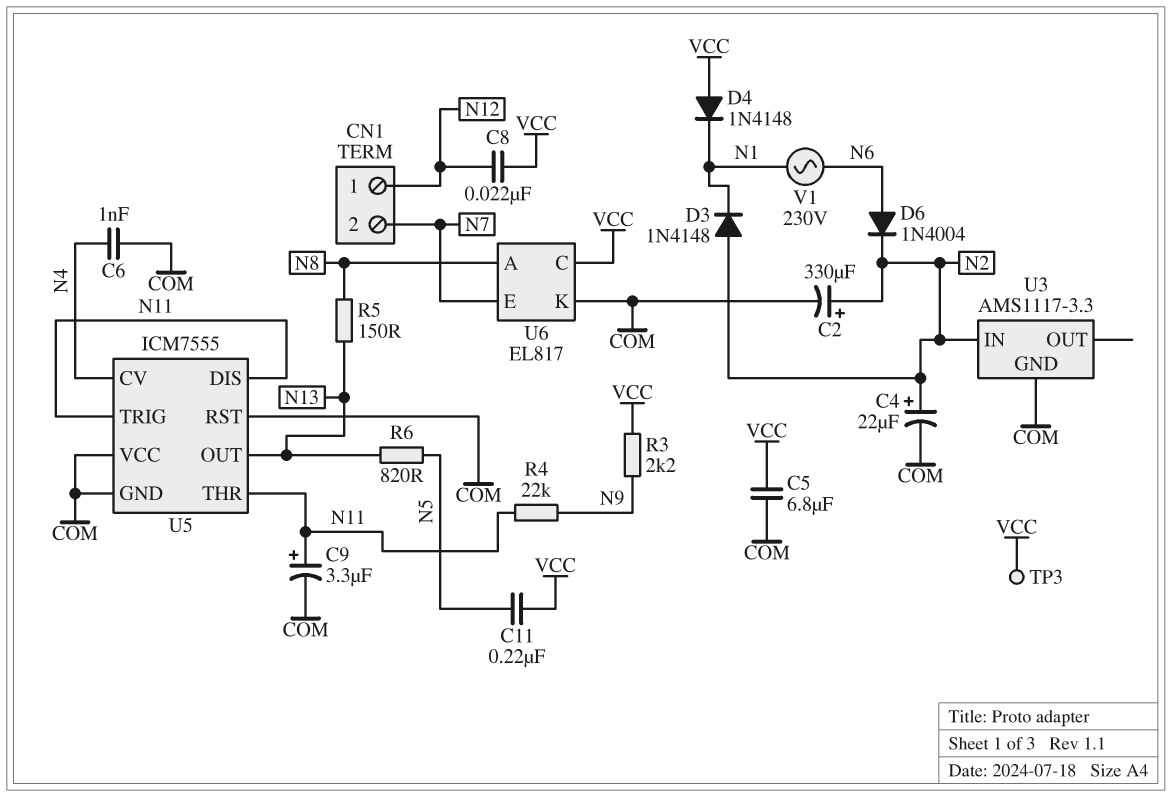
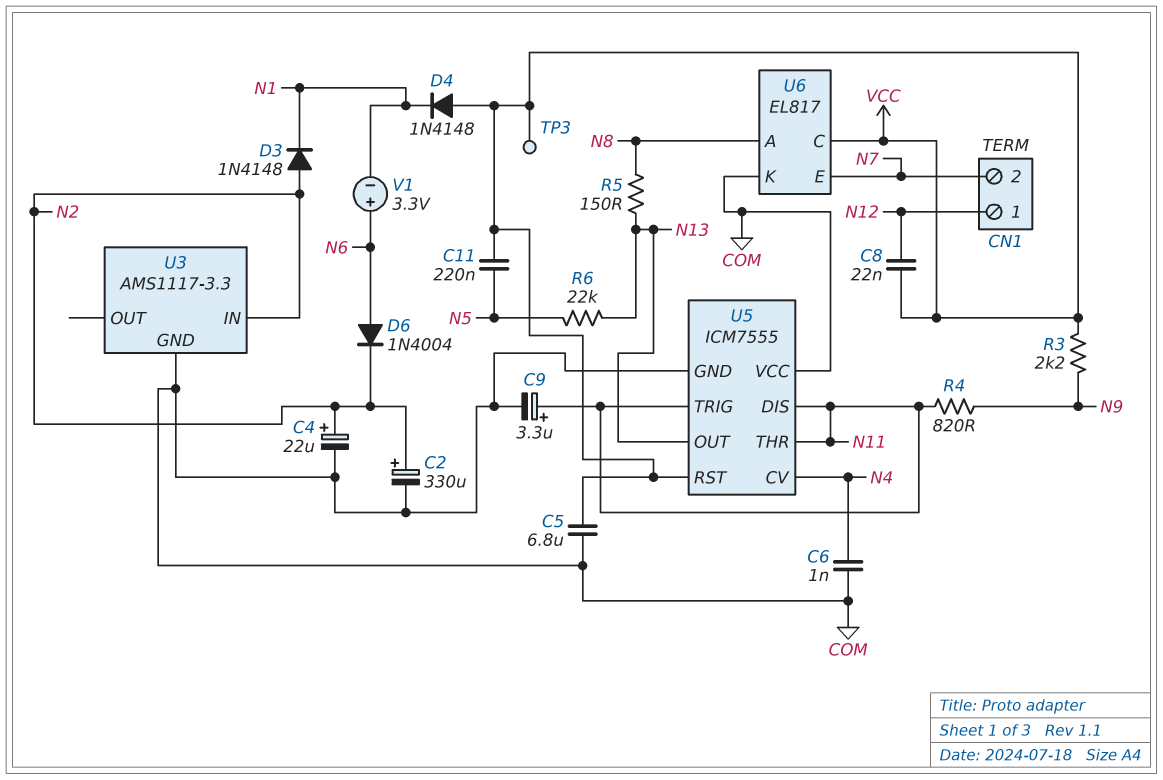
R4: 22k (N9, N11) -> 820 (N9, N11)
R6: 820 (N5, N13) -> 22k (N5, N13)
U5 pin RST: COM -> VCC
V1: AC 230V (N1, N6) -> 3.3V (plus N6, minus N1)

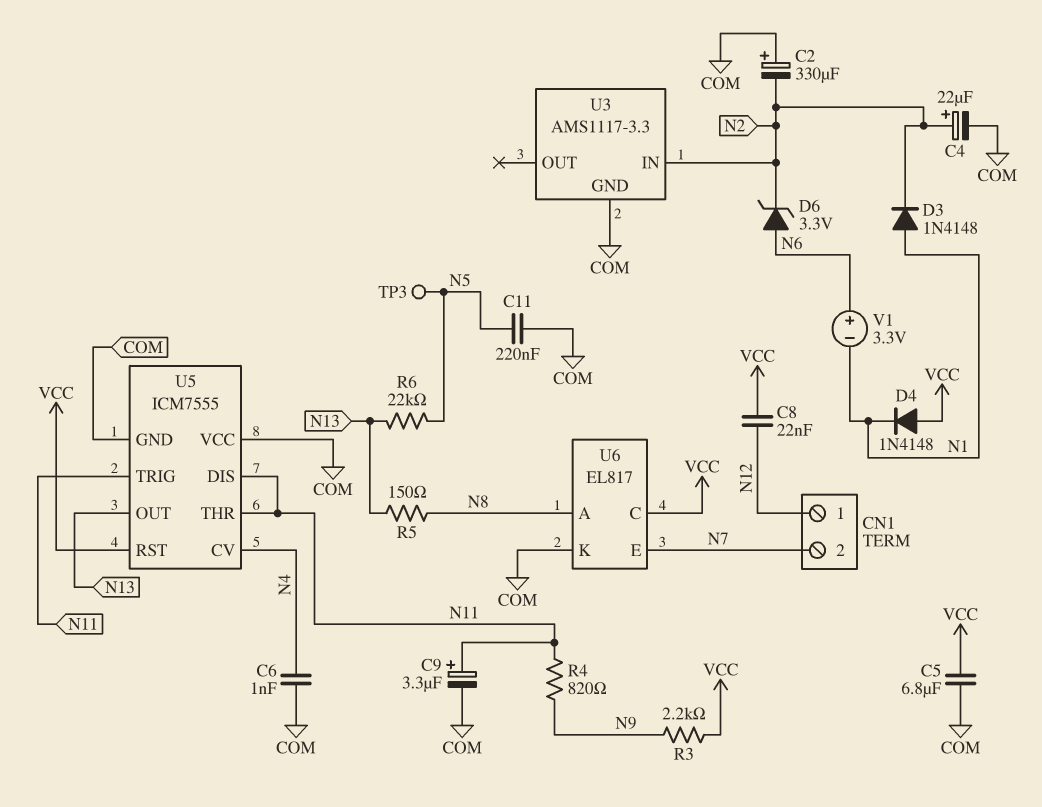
C2: 330uF (plus N2, minus COM) -> 330uF (plus COM, minus N2)
C11: 220nF (N5, VCC) -> 220nF (COM, N5)
D3: diode 1N4148 (A N2, K N1) -> diode 1N4148 (A N1, K N2)
D6: diode 1N4004 (A N6, K N2) -> zener 3.3V (A N6, K N2)
TP3: test point (VCC) -> test point (N5)

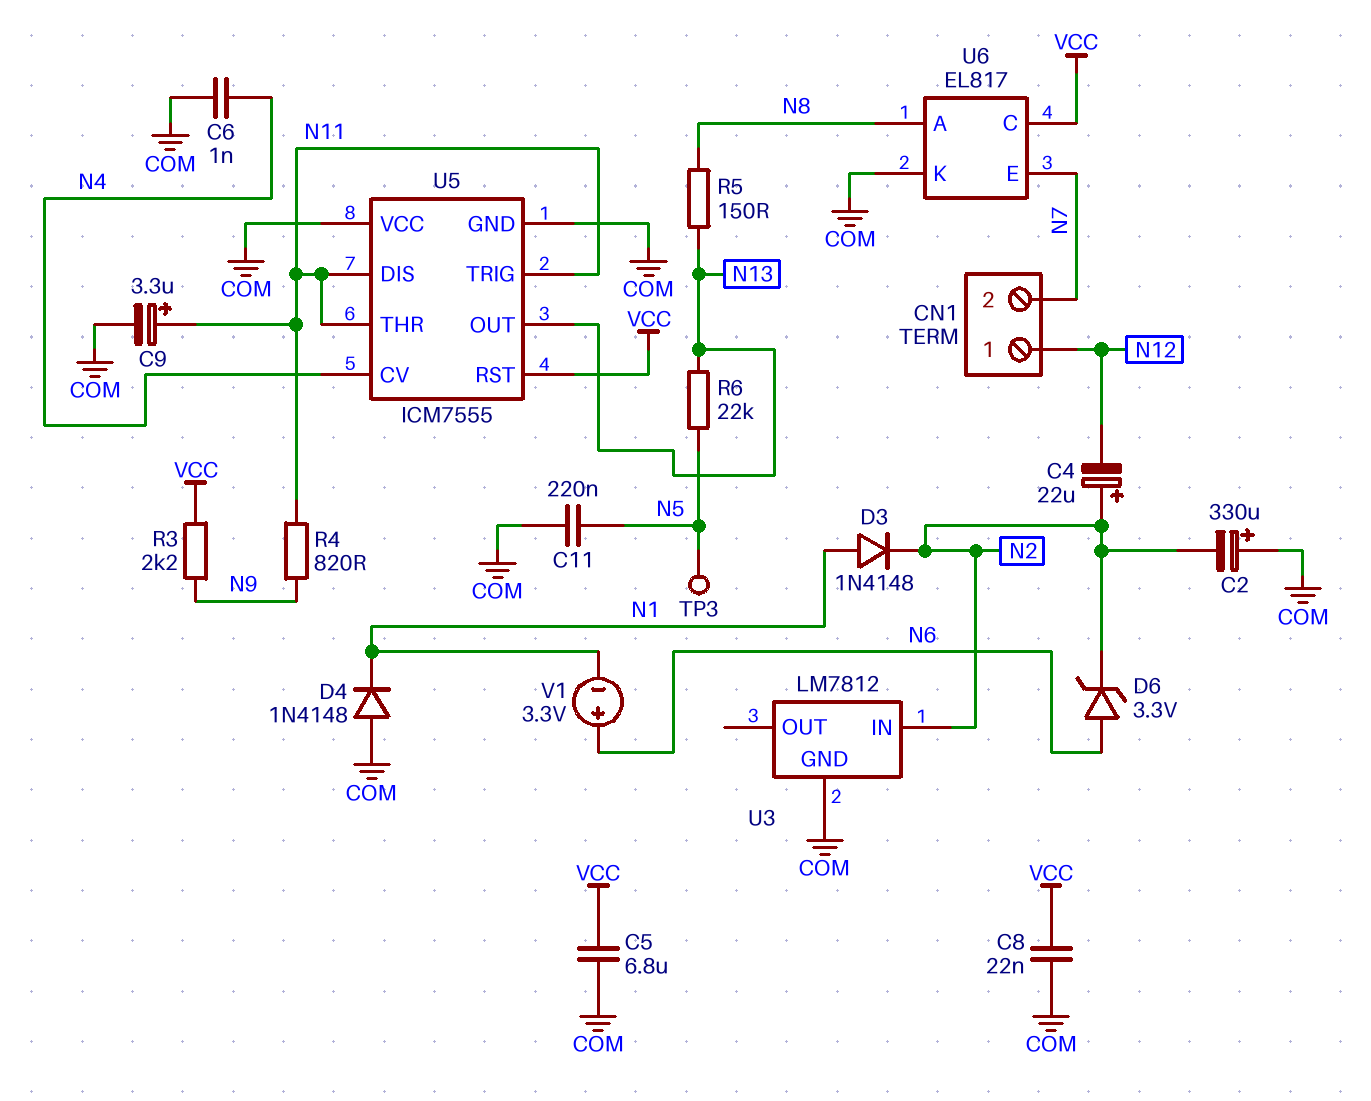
C4: 22uF (plus N2, minus COM) -> 22uF (plus N2, minus N12)
C8: 22nF (N12, VCC) -> 22nF (COM, VCC)
D4: diode 1N4148 (A VCC, K N1) -> diode 1N4148 (A COM, K N1)
U3: AMS1117-3.3 -> LM7812

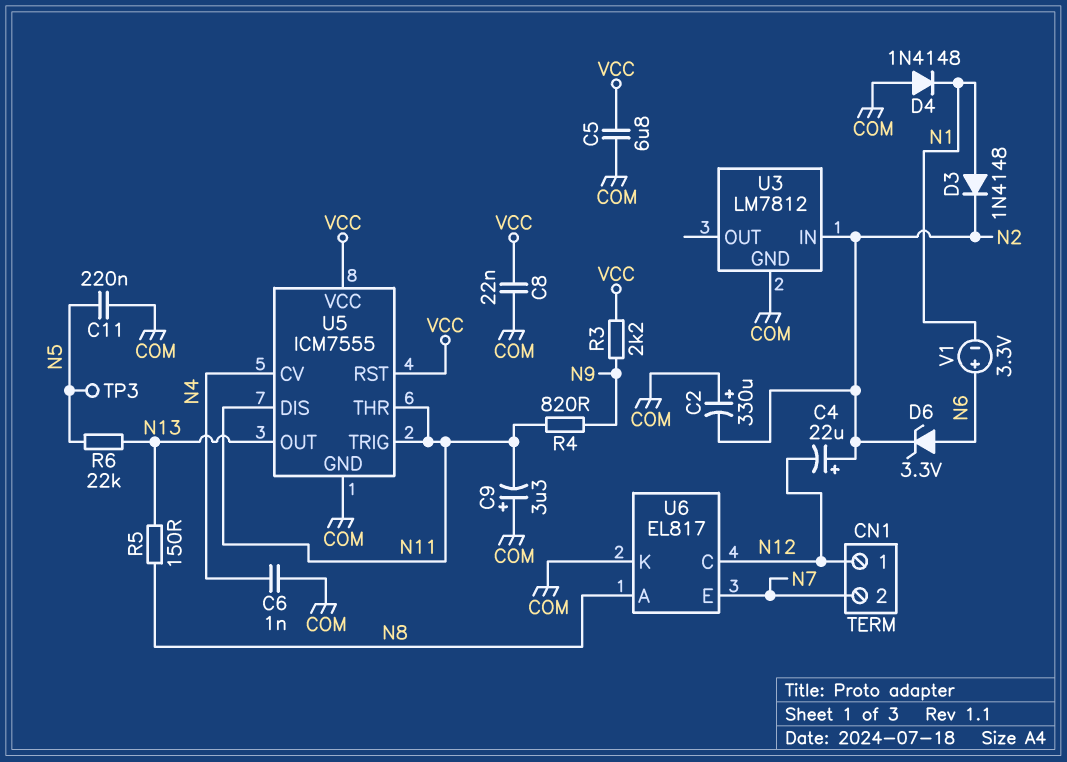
C9: 3.3uF (plus N11, minus COM) -> 3.3uF (plus COM, minus N11)
U5 pin VCC: COM -> VCC
U6 pin C: VCC -> N12

